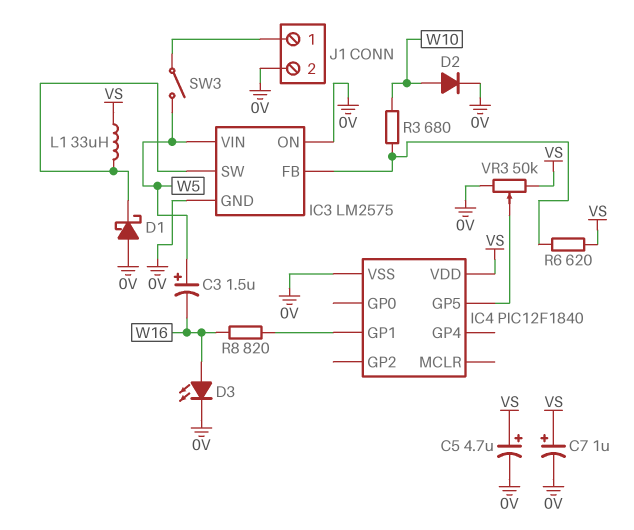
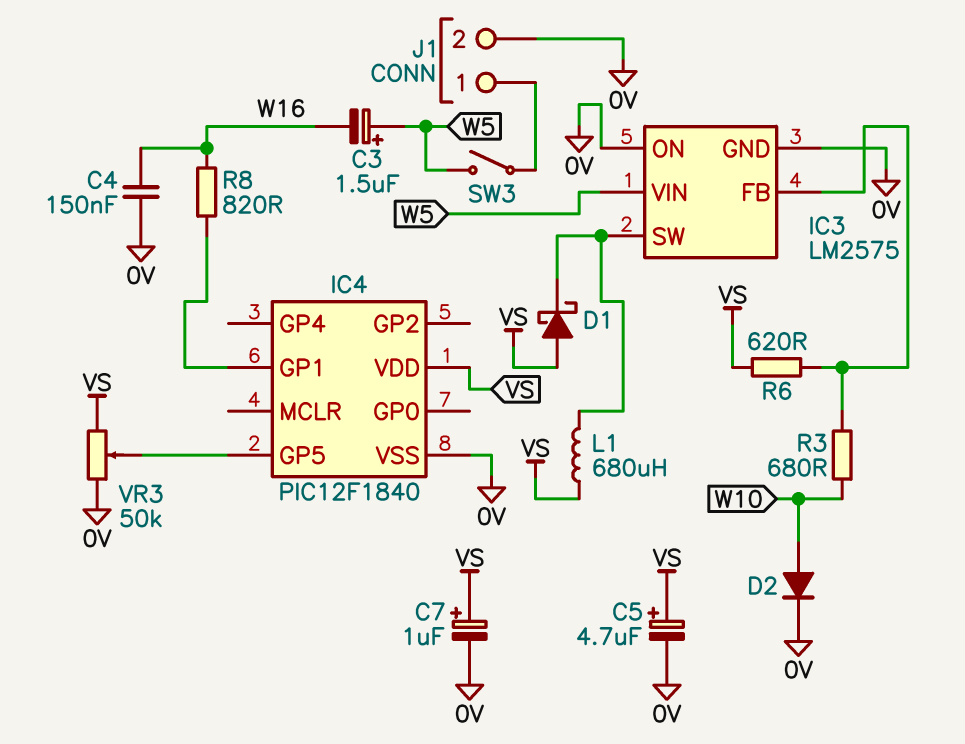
C4: none -> 150nF (0V, W16)
D1: schottky (A 0V, K IC3/SW) -> schottky (A VS, K IC3/SW)
D3: LED (A W16, K 0V) -> none
L1: 33uH (IC3/SW, VS) -> 680uH (IC3/SW, VS)

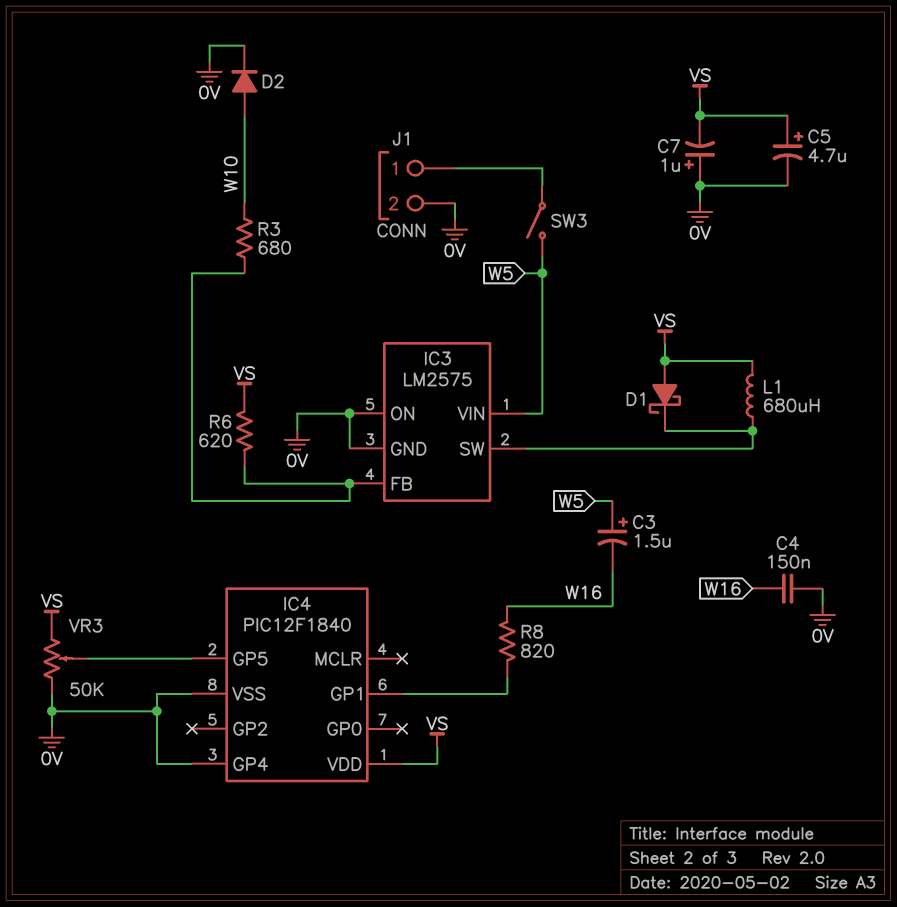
C7: 1uF (plus VS, minus 0V) -> 1uF (plus 0V, minus VS)
IC4 pin GP4: none -> 0V

